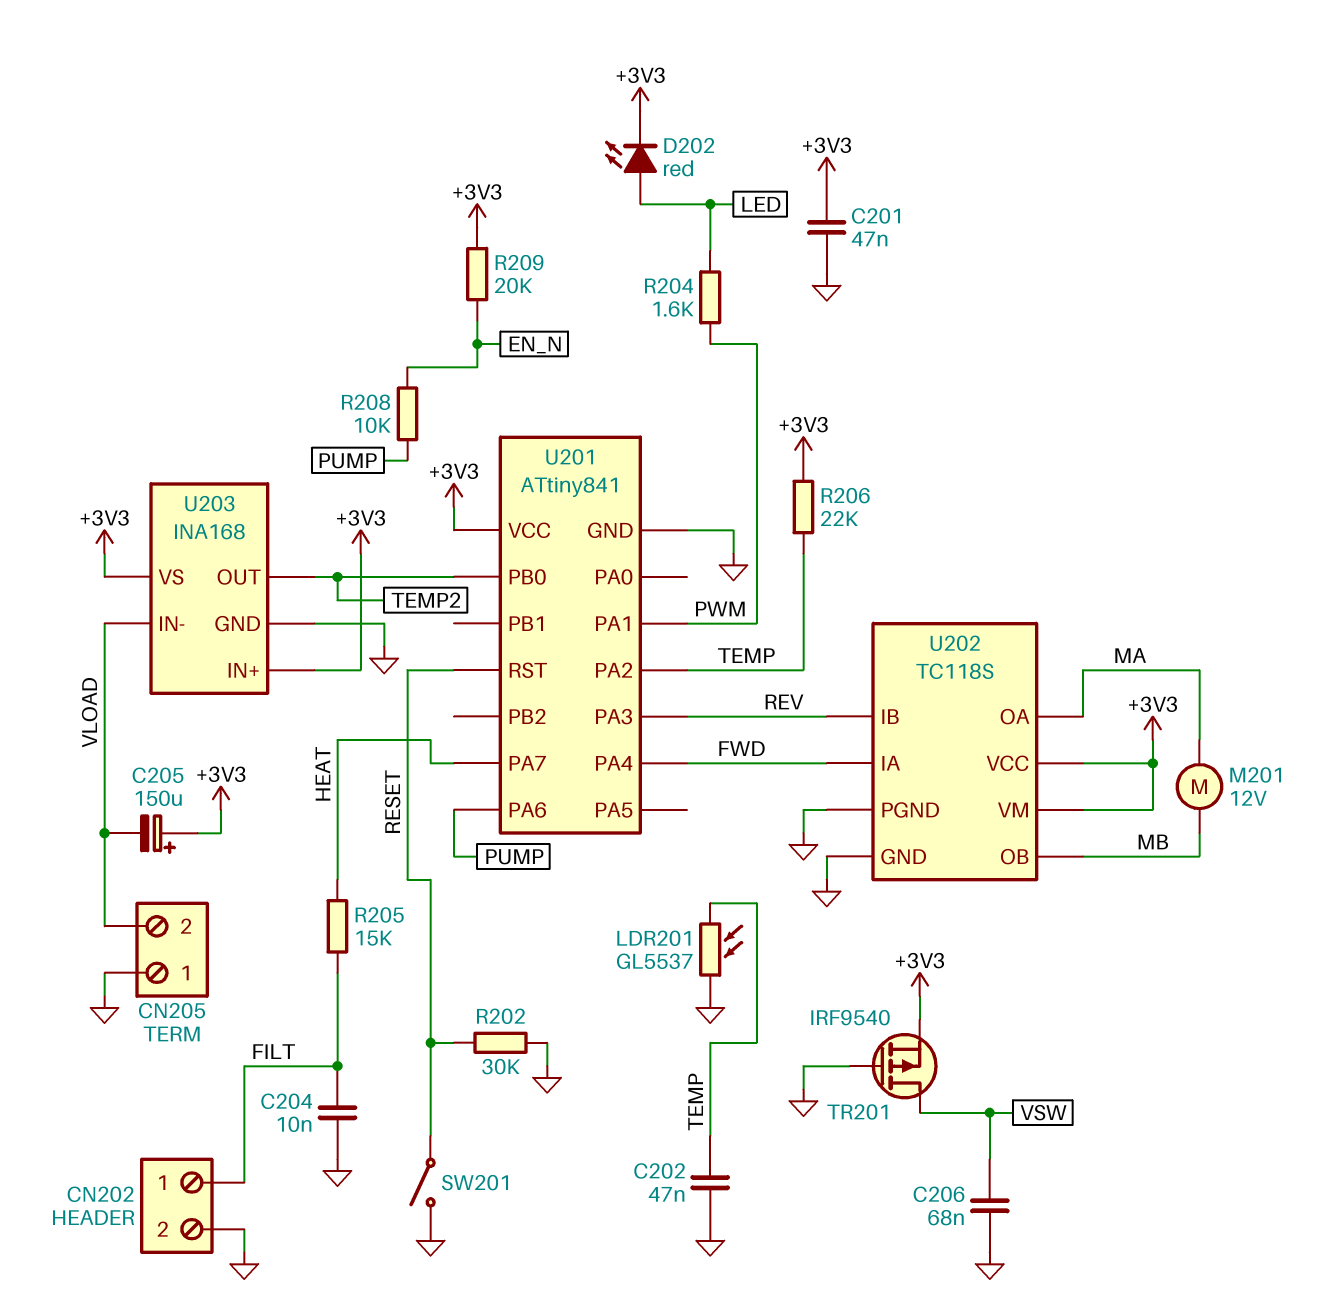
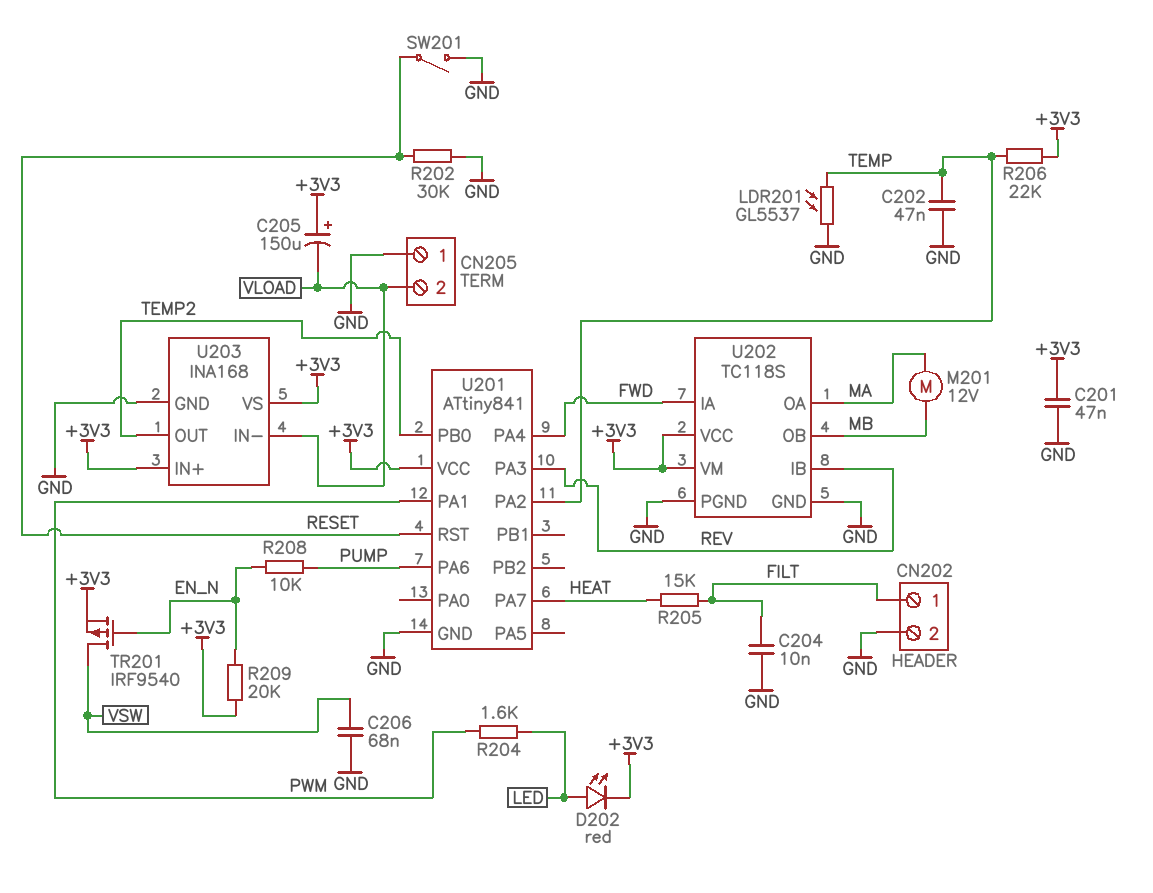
TR201: PMOS IRF9540 (G GND, D VSW, S +3V3) -> PMOS IRF9540 (G EN_N, D VSW, S +3V3)

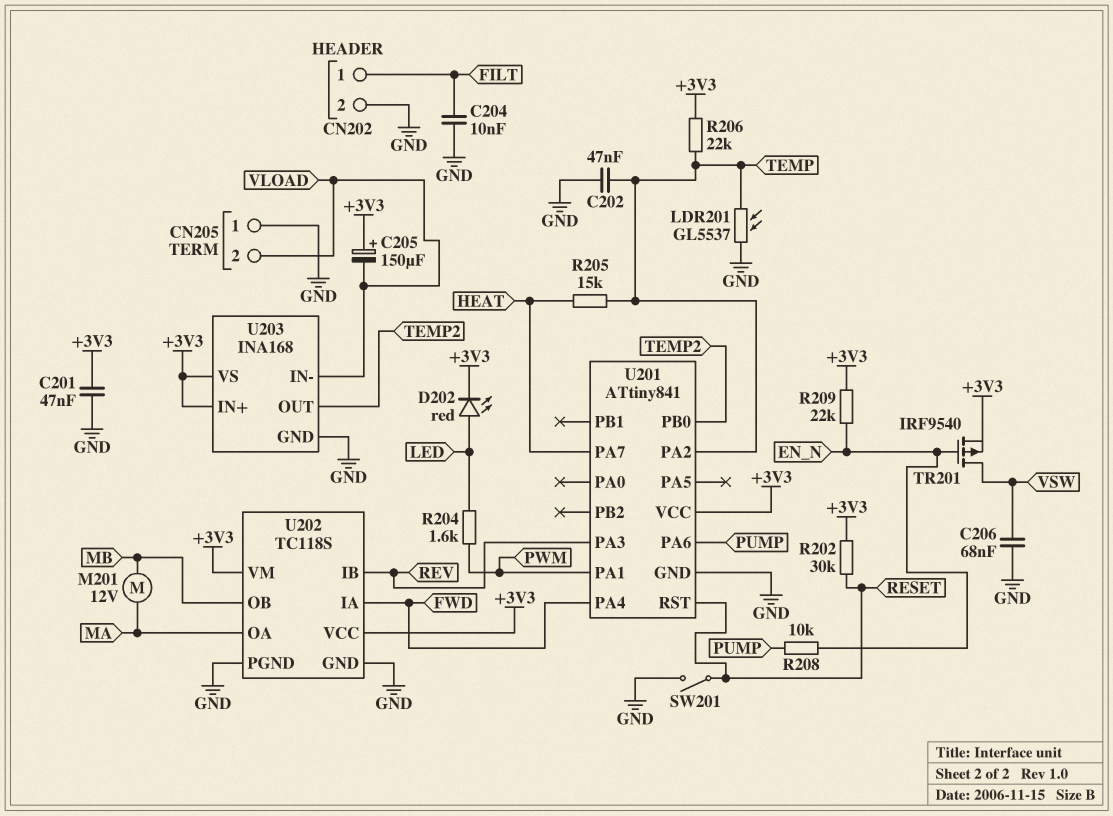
R202: 30k (GND, RESET) -> 30k (+3V3, RESET)
R205: 15k (FILT, HEAT) -> 15k (HEAT, TEMP)
R209: 20k (+3V3, EN_N) -> 22k (+3V3, EN_N)

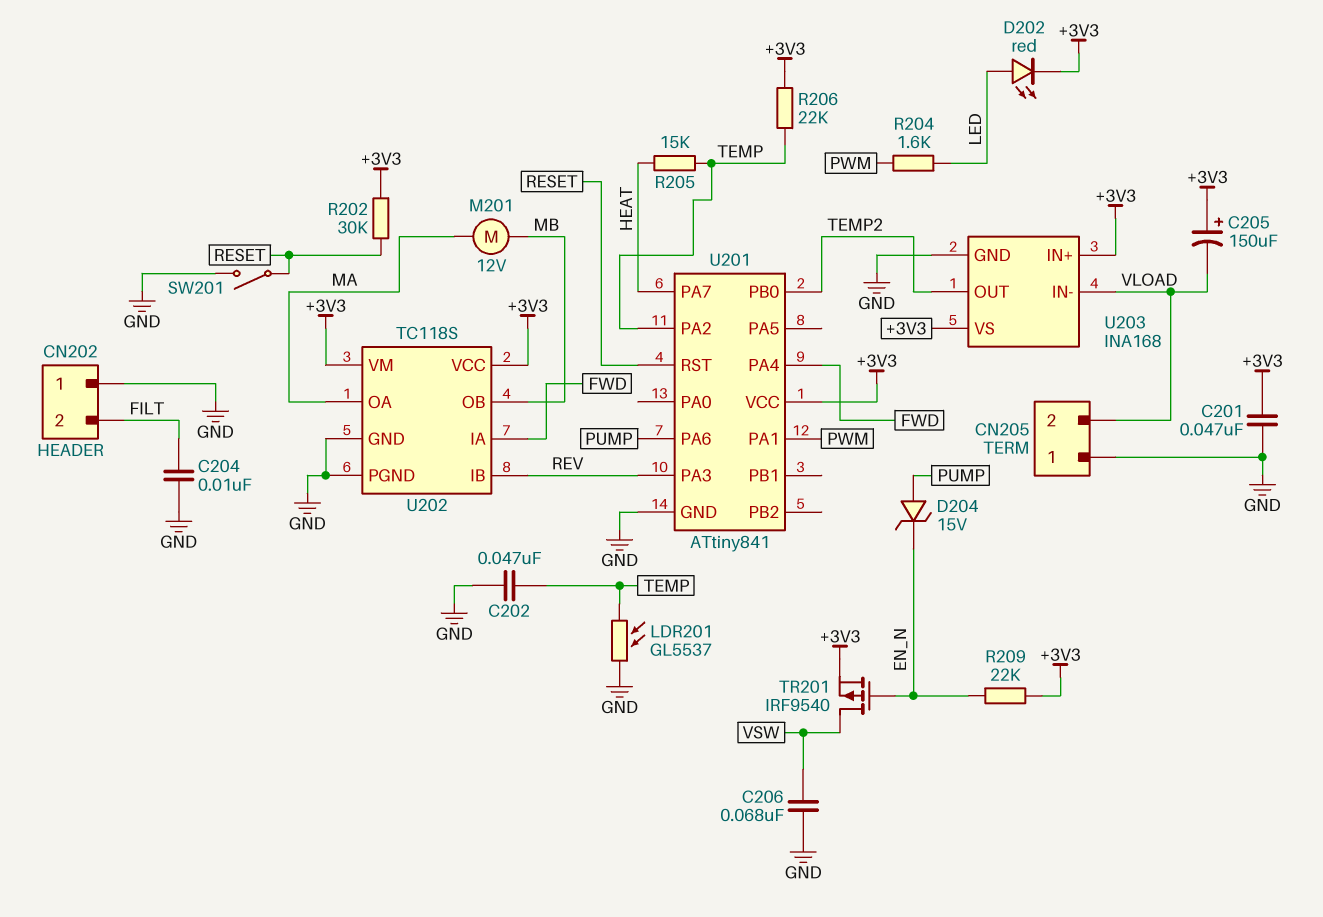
CN202 pin 1: FILT -> GND
CN202 pin 2: GND -> FILT
D204: none -> zener 15V (A PUMP, K EN_N)
R208: 10k (EN_N, PUMP) -> none

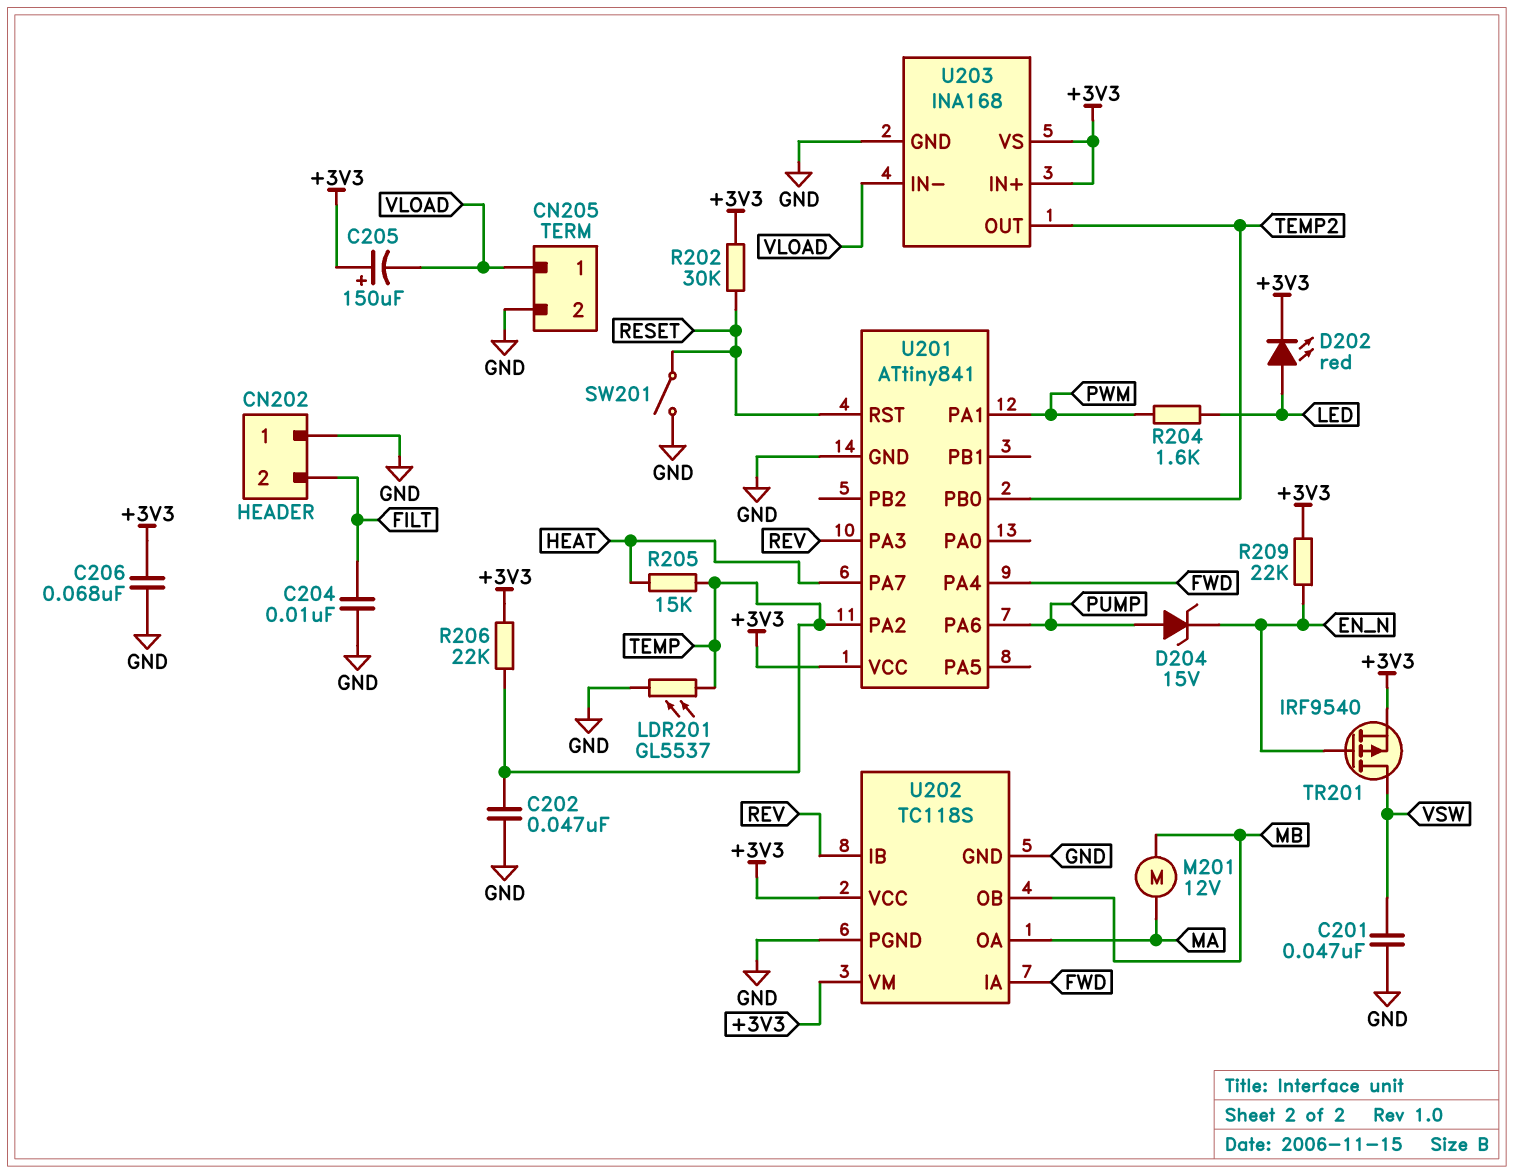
C201: 47nF (+3V3, GND) -> 47nF (GND, VSW)
C206: 68nF (GND, VSW) -> 68nF (+3V3, GND)
CN205 pin 1: GND -> VLOAD
CN205 pin 2: VLOAD -> GND

